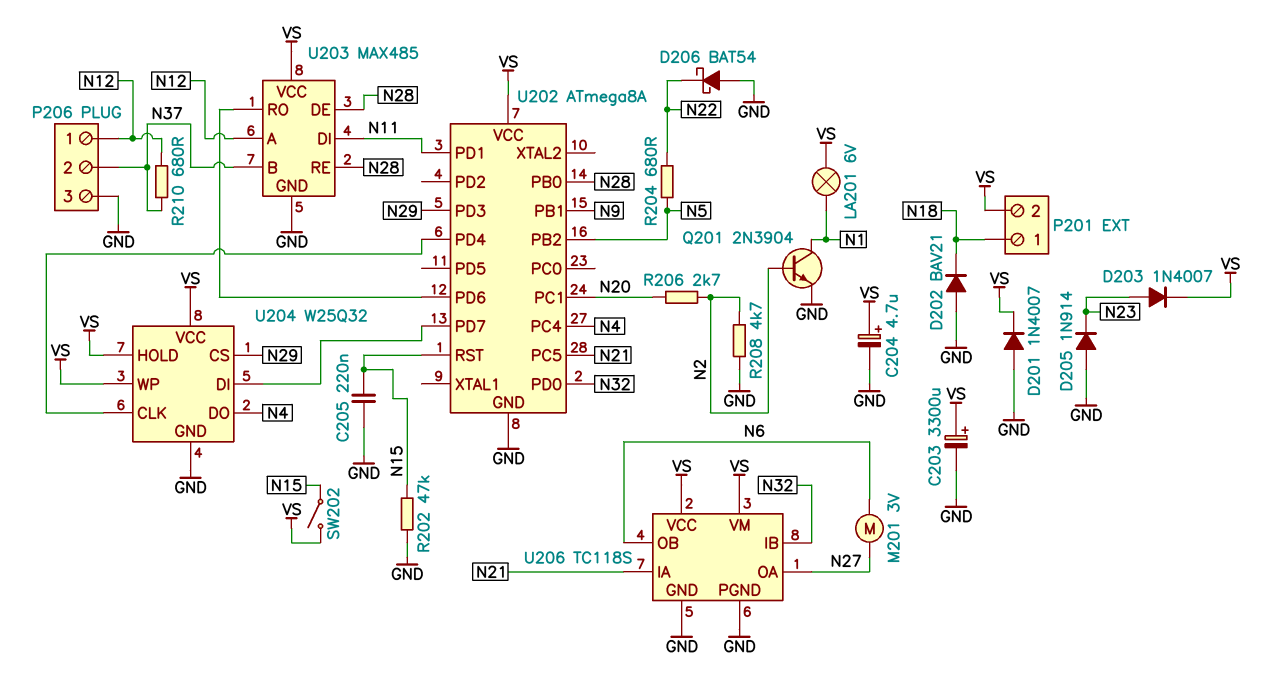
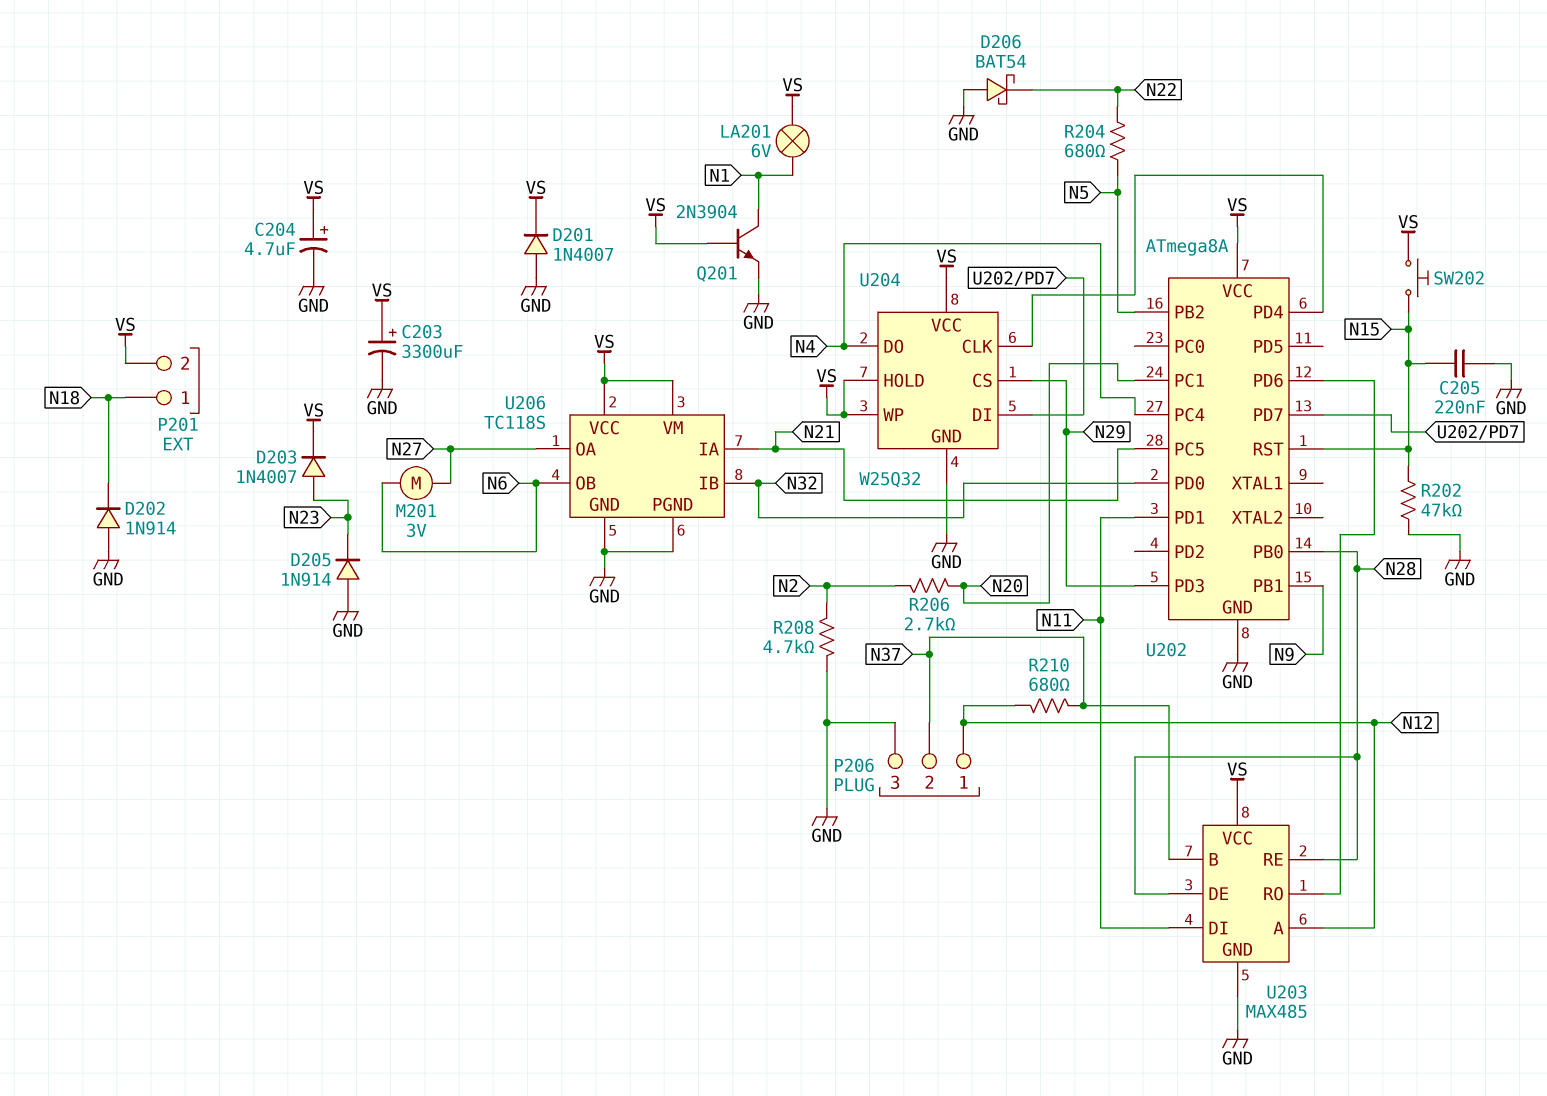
D202: diode BAV21 (A GND, K N18) -> diode 1N914 (A GND, K N18)
Q201: NPN 2N3904 (B N2, C N1, E GND) -> NPN 2N3904 (B VS, C N1, E GND)
SW202: switch (N15, VS) -> button (N15, VS)

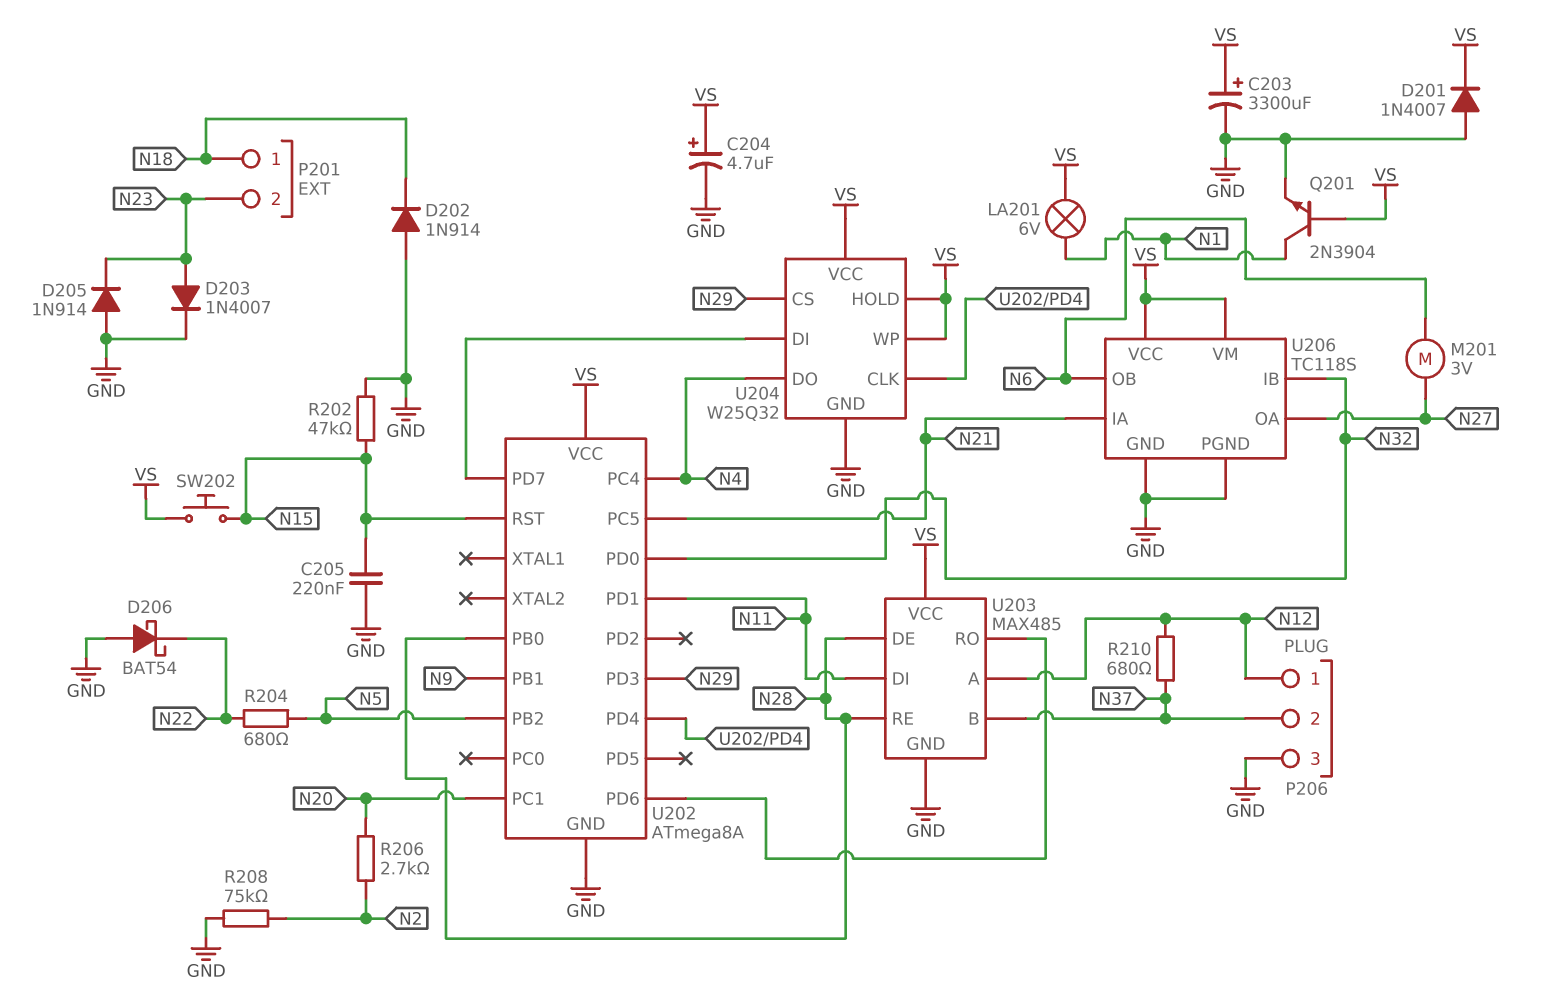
D203: diode 1N4007 (A N23, K VS) -> diode 1N4007 (A N23, K GND)
P201 pin 2: VS -> N23
R208: 4.7k (GND, N2) -> 75k (GND, N2)

